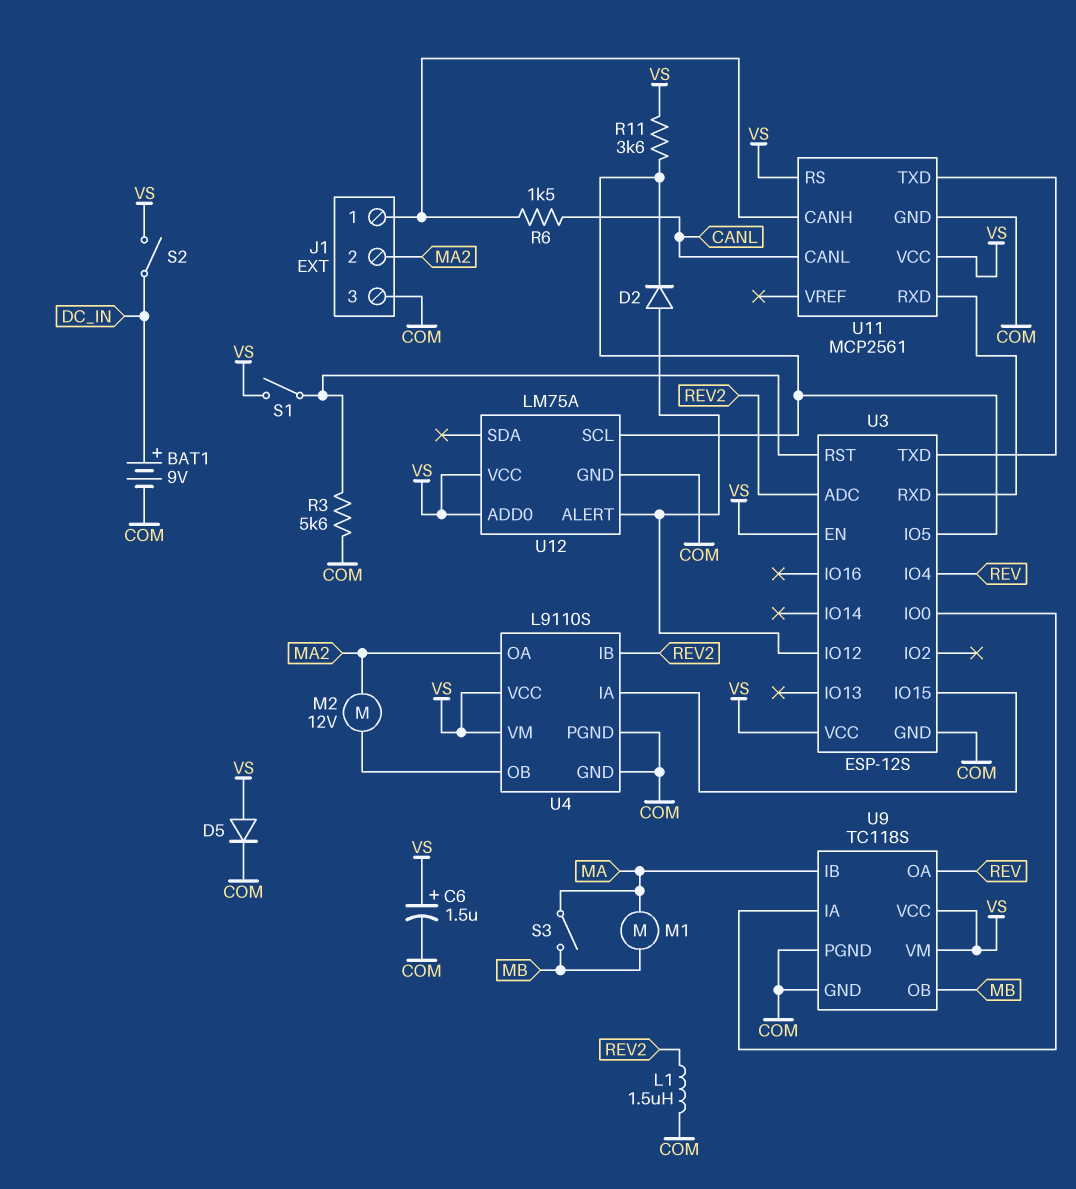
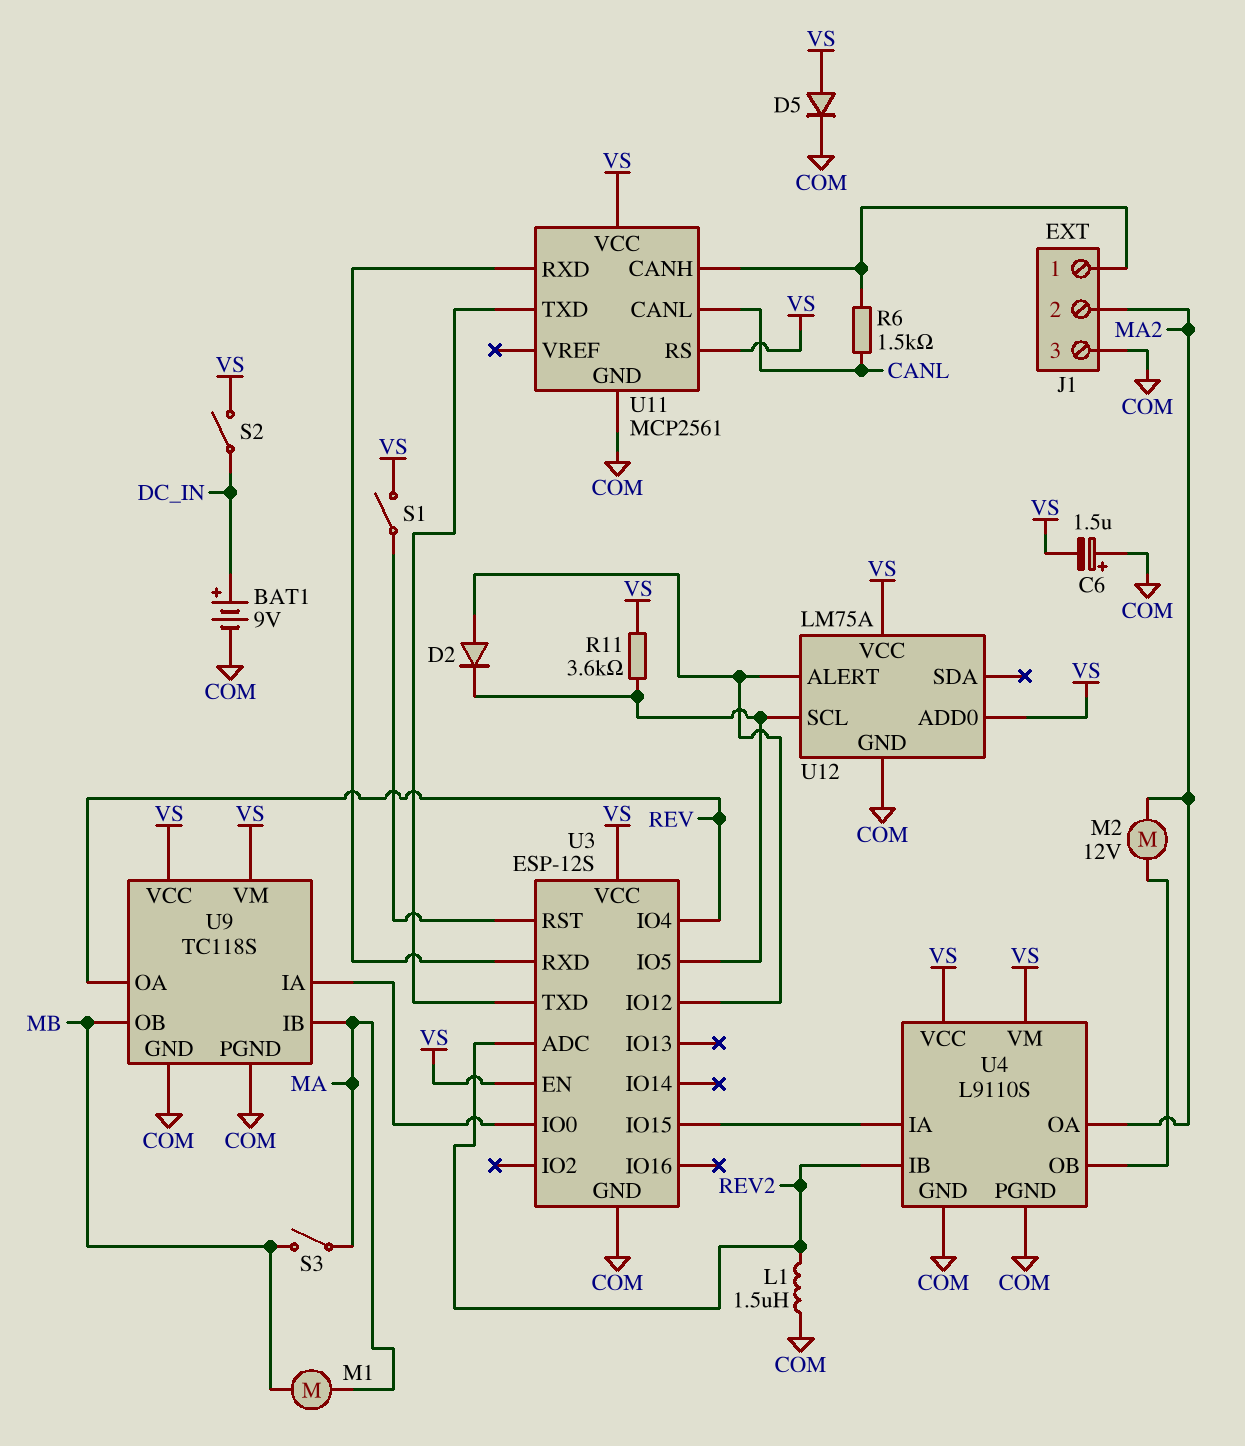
C6: 1.5uF (plus VS, minus COM) -> 1.5uF (plus COM, minus VS)
R3: 5.6k (COM, U3/RST) -> none

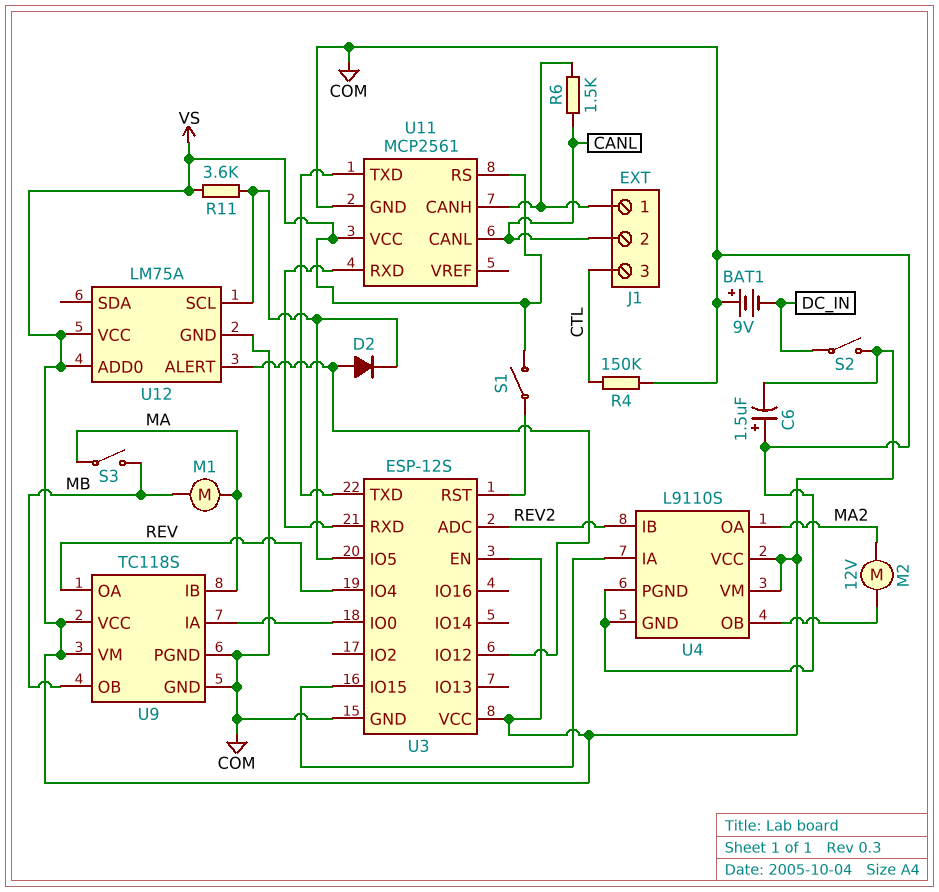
BAT1: 9V (plus DC_IN, minus COM) -> 9V (plus COM, minus DC_IN)
D5: diode (A VS, K COM) -> none
J1 pin 2: MA2 -> CANL
J1 pin 3: COM -> CTL
L1: 1.5uH (COM, REV2) -> none
R4: none -> 150k (COM, CTL)

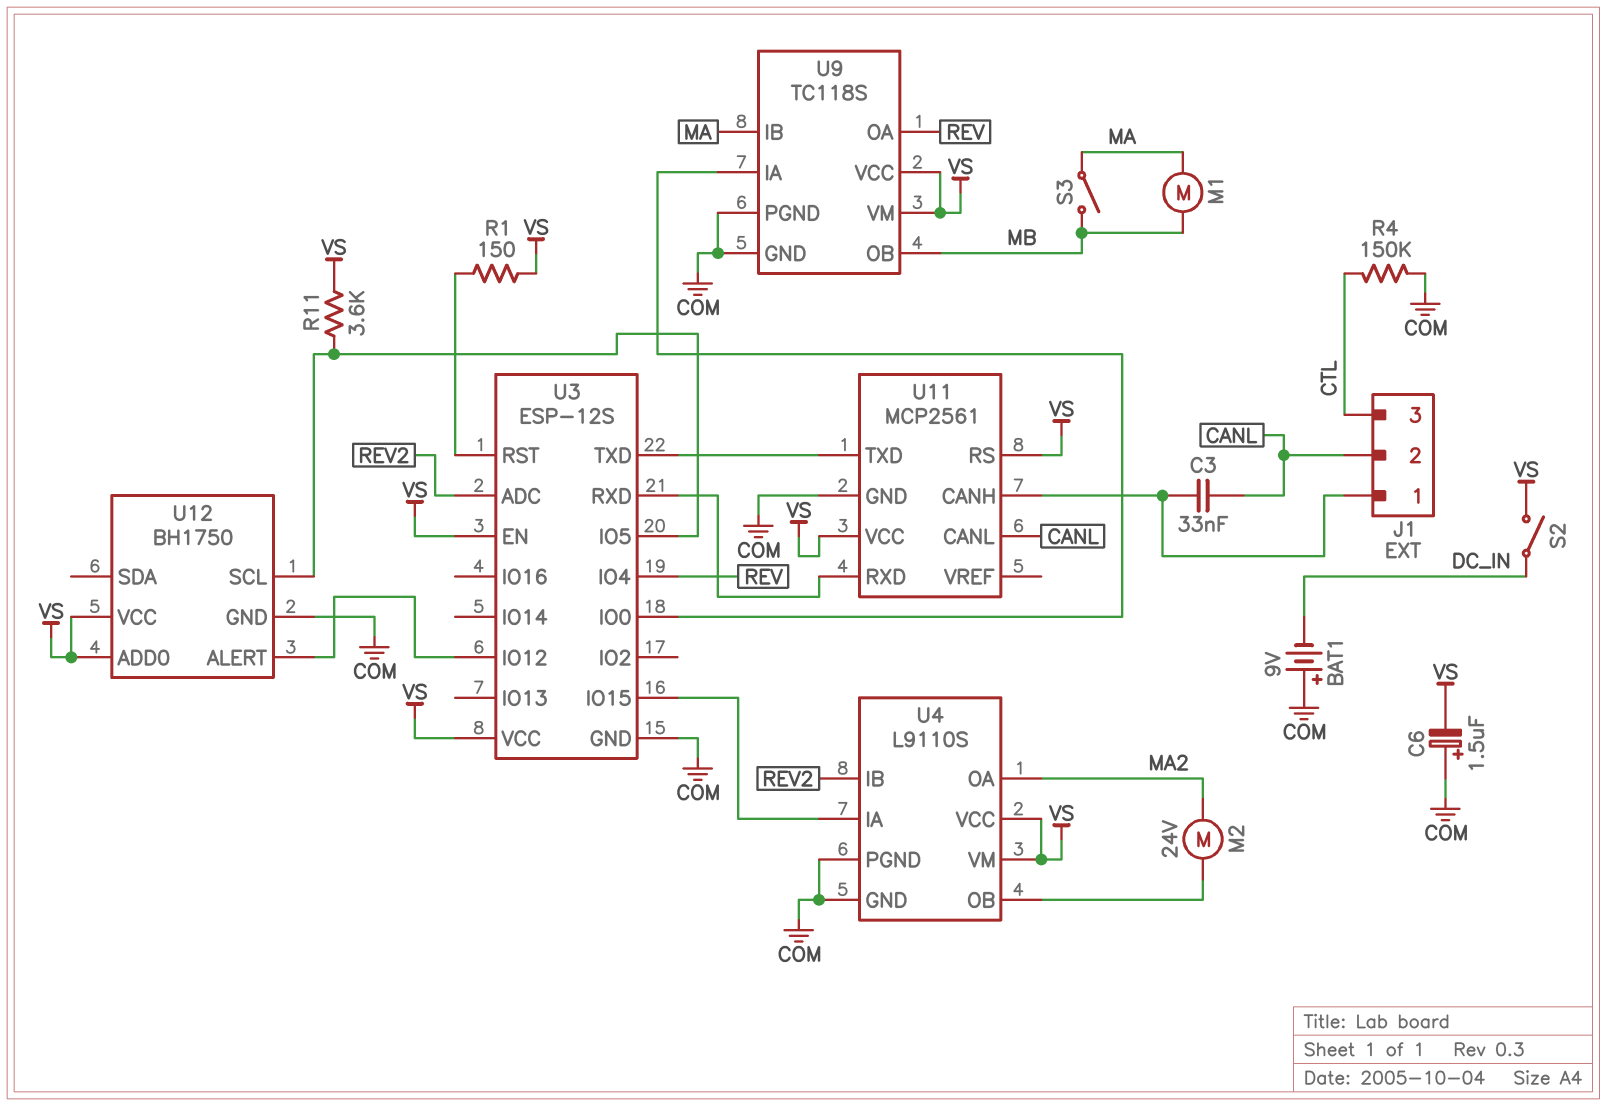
C3: none -> 33nF (CANL, J1/1)
D2: diode (A U3/IO12, K U3/IO5) -> none
M2: motor 12V (MA2, U4/OB) -> motor 24V (MA2, U4/OB)
R1: none -> 150 (U3/RST, VS)
R6: 1.5k (CANL, J1/1) -> none
S1: switch (U3/RST, VS) -> none
U12: LM75A -> BH1750

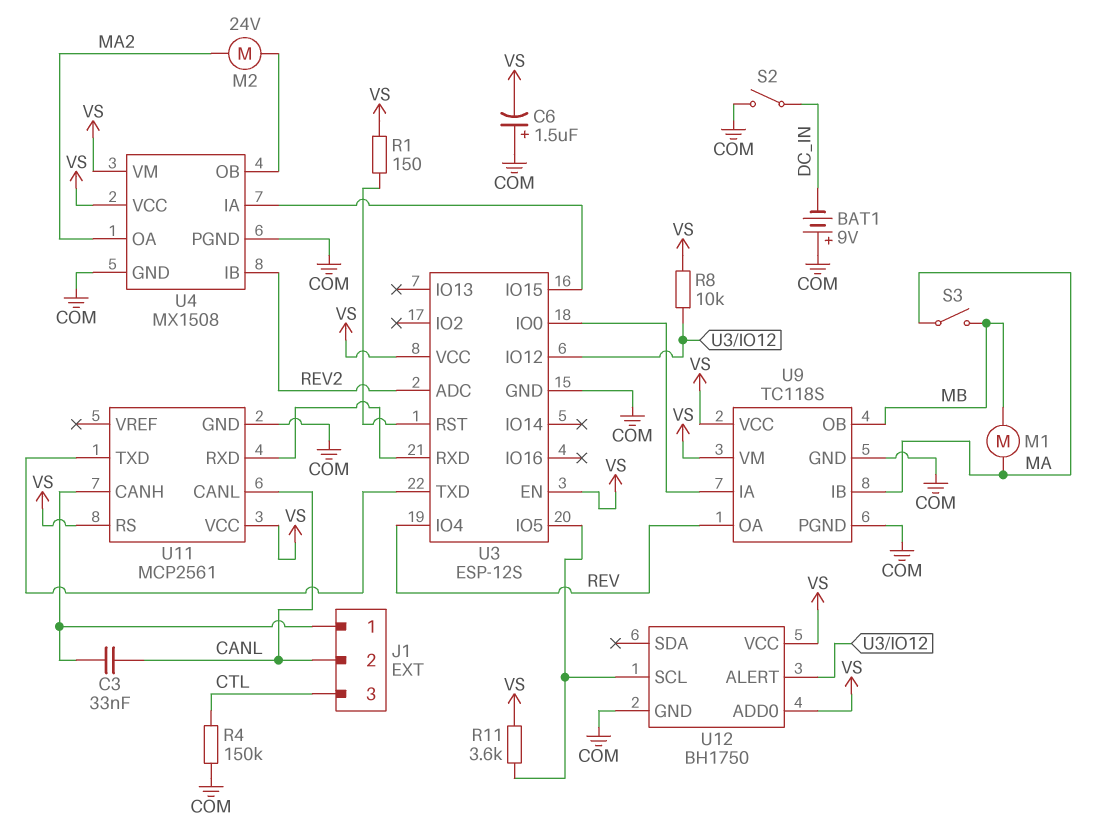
R8: none -> 10k (U3/IO12, VS)
S2: switch (DC_IN, VS) -> switch (COM, DC_IN)
U4: L9110S -> MX1508

